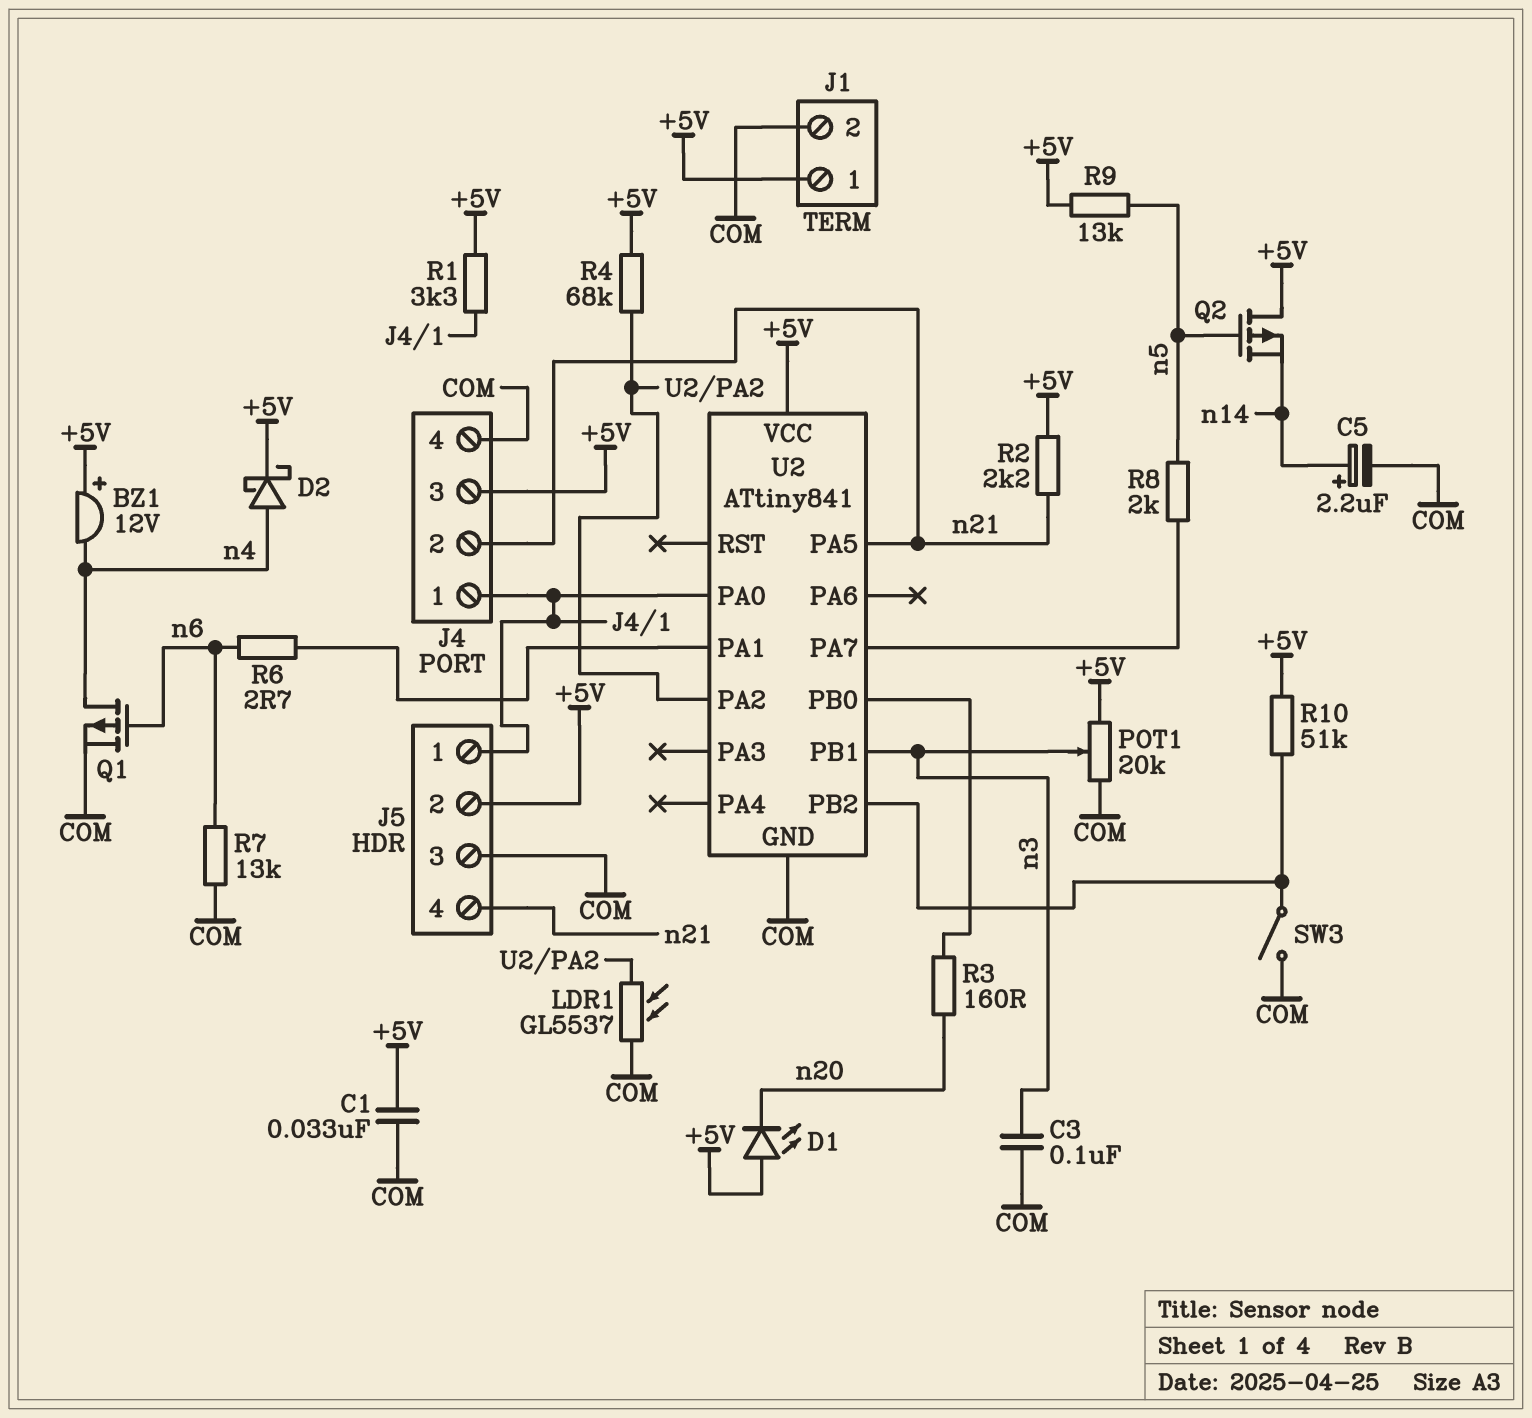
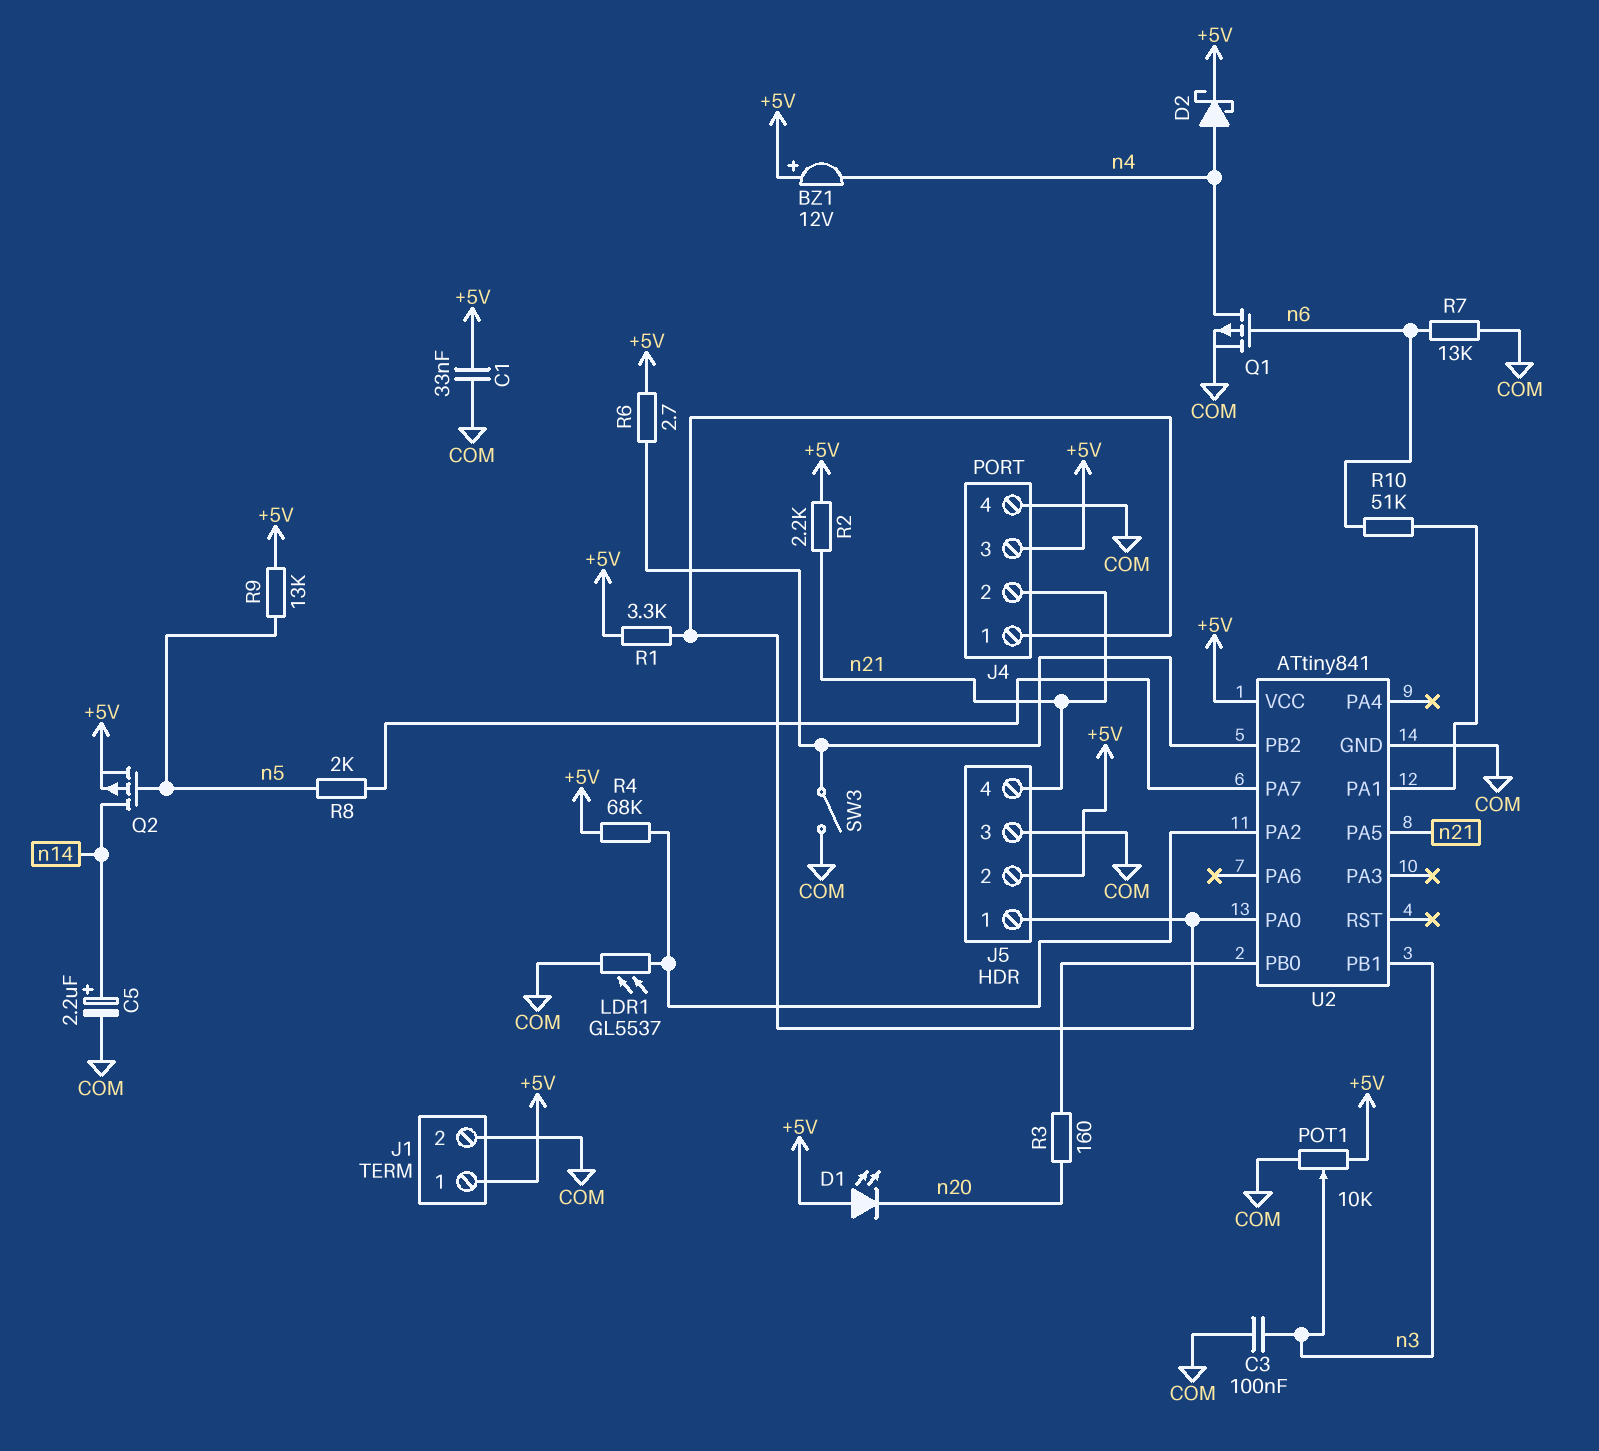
POT1: 20k (+5V, COM, wiper n3) -> 10k (+5V, COM, wiper n3)
Q2: PMOS (G n5, D +5V, S n14) -> PMOS (G n5, D n14, S +5V)
R6: 2.7 (U2/PA1, n6) -> 2.7 (+5V, U2/PB2)
R10: 51k (+5V, U2/PB2) -> 51k (U2/PA1, n6)

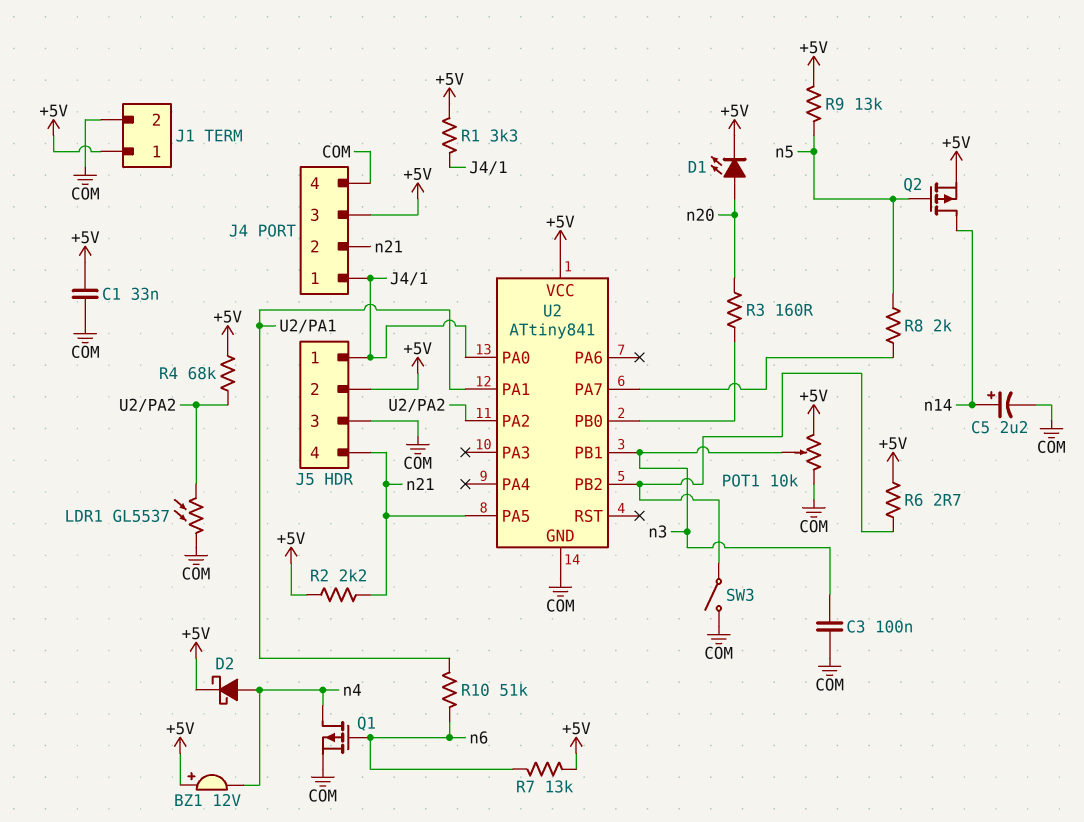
D1: LED (A +5V, K n20) -> LED (A n20, K +5V)
R7: 13k (COM, n6) -> 13k (+5V, n6)

